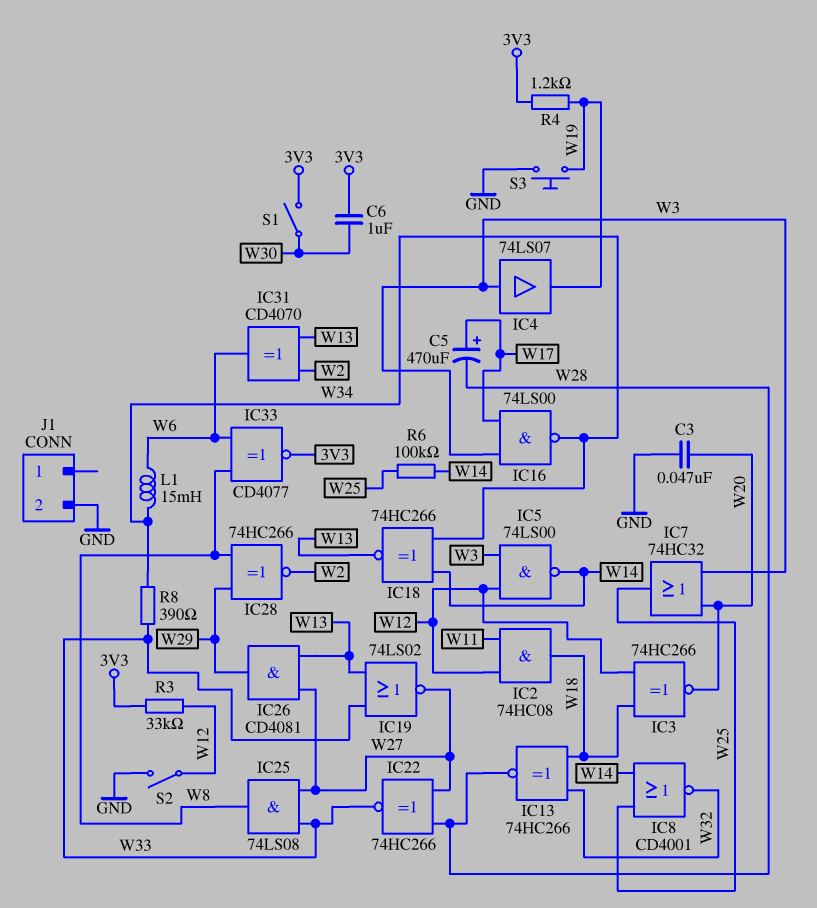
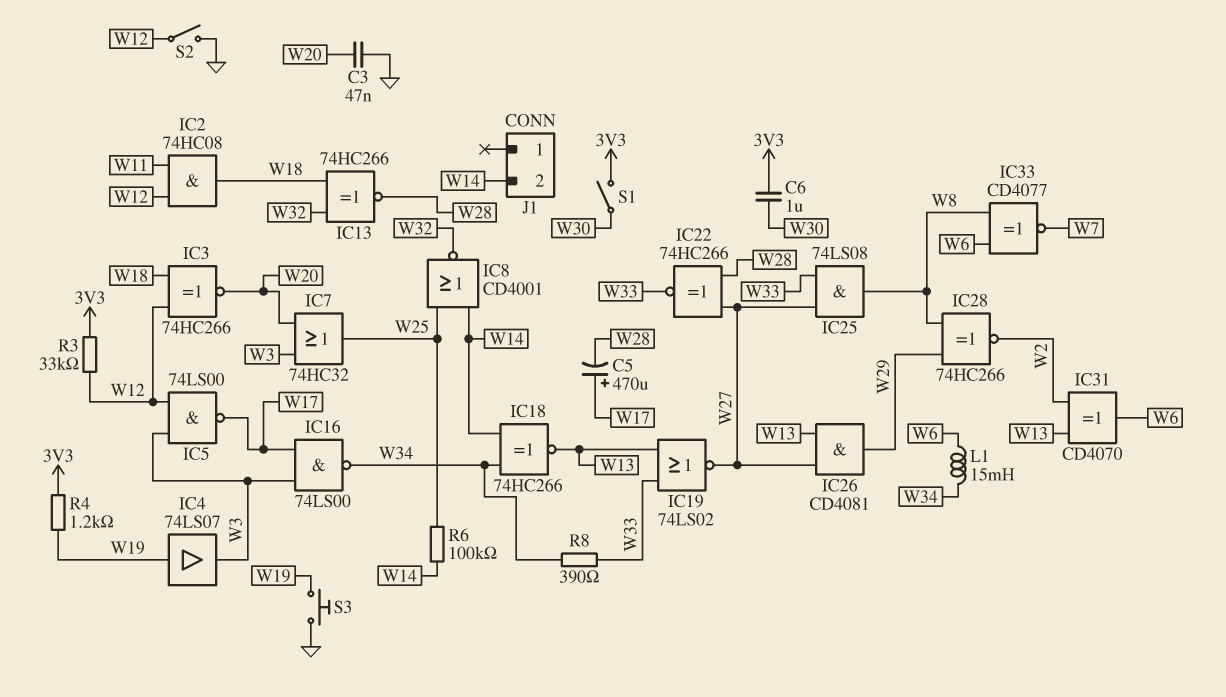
IC4: buffer 74LS07 (in W3, out W19) -> buffer 74LS07 (in W19, out W3)
IC5: NAND 74LS00 (in W3, in W12, out W14) -> NAND 74LS00 (in W3, in W12, out W17)
IC33: XNOR CD4077 (in W6, in W8, out 3V3) -> XNOR CD4077 (in W6, in W8, out W7)
J1 pin 2: GND -> W14

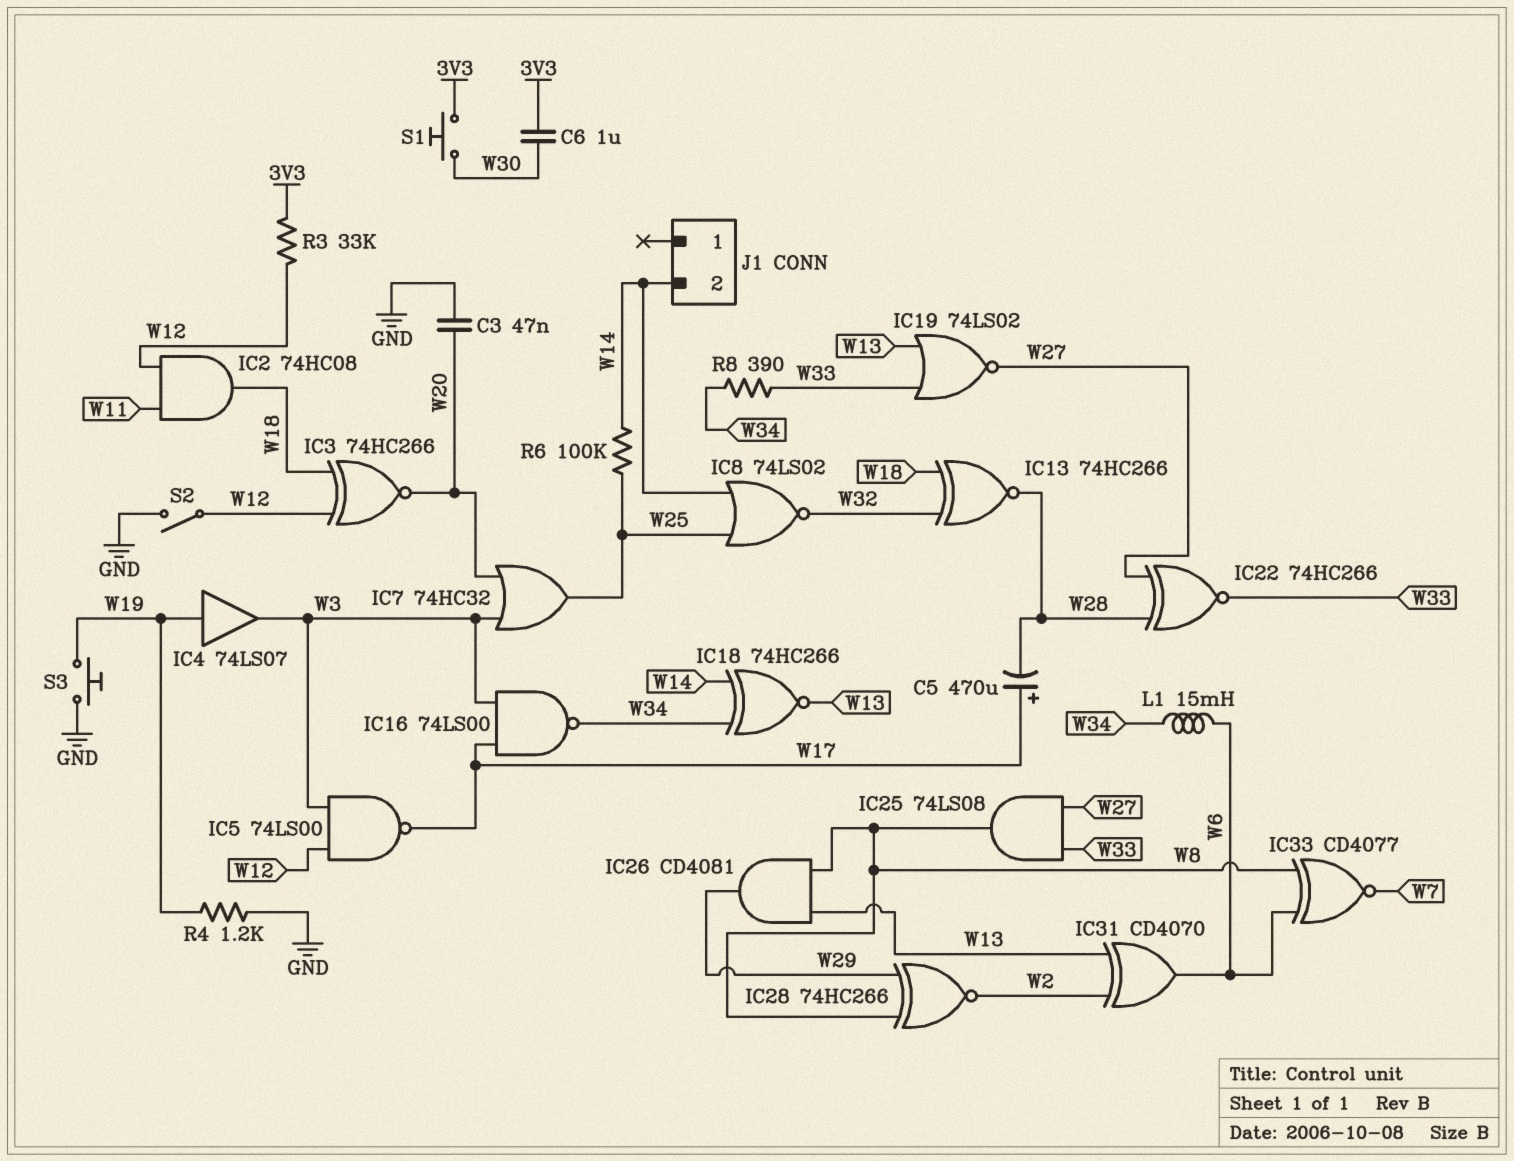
IC8: NOR CD4001 (in W14, in W25, out W32) -> NOR 74LS02 (in W14, in W25, out W32)
IC26: AND CD4081 (in W13, in W27, out W29) -> AND CD4081 (in W8, in W13, out W29)
R4: 1.2k (3V3, W19) -> 1.2k (GND, W19)
S1: switch (3V3, W30) -> button (3V3, W30)

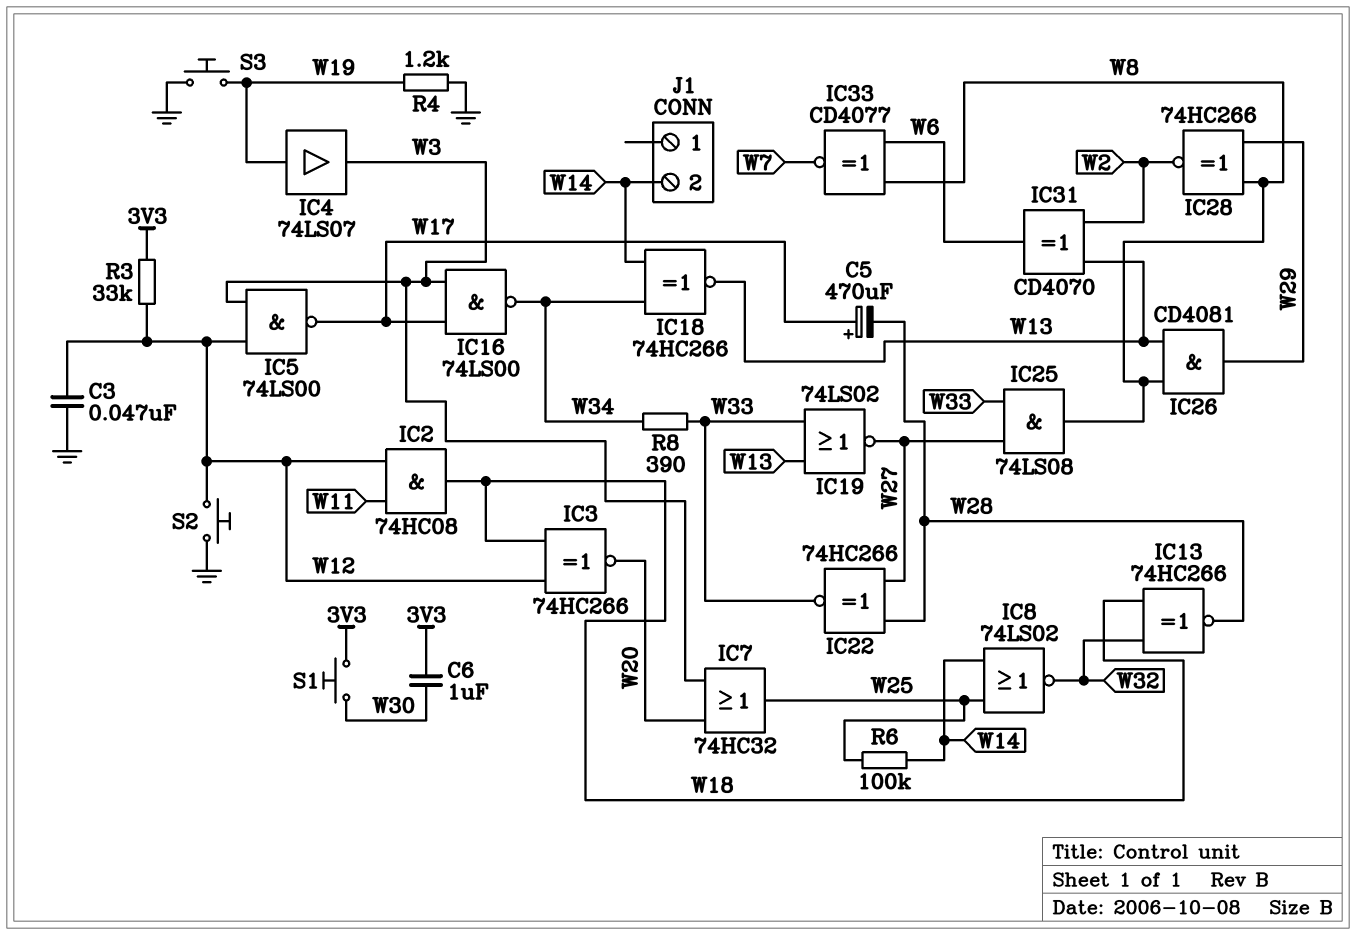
C3: 47nF (GND, W20) -> 47nF (GND, W12)
L1: 15mH (W6, W34) -> none
S2: switch (GND, W12) -> button (GND, W12)

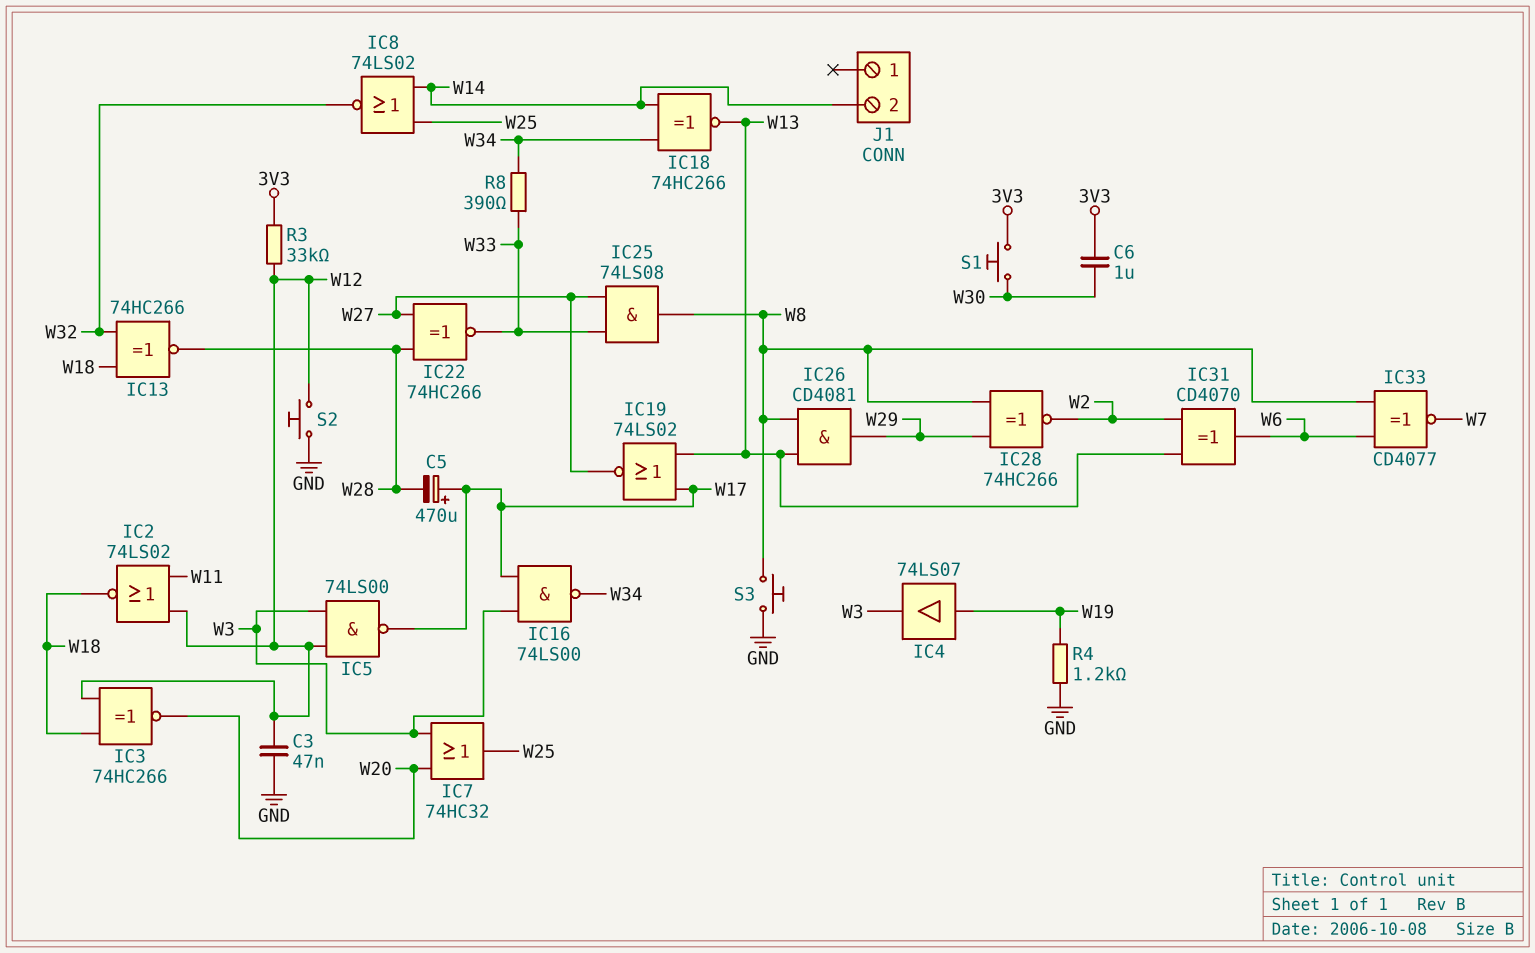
IC2: AND 74HC08 (in W11, in W12, out W18) -> NOR 74LS02 (in W11, in W12, out W18)
IC19: NOR 74LS02 (in W13, in W33, out W27) -> NOR 74LS02 (in W13, in W17, out W27)
R6: 100k (W14, W25) -> none
S3: button (GND, W19) -> button (GND, W8)

